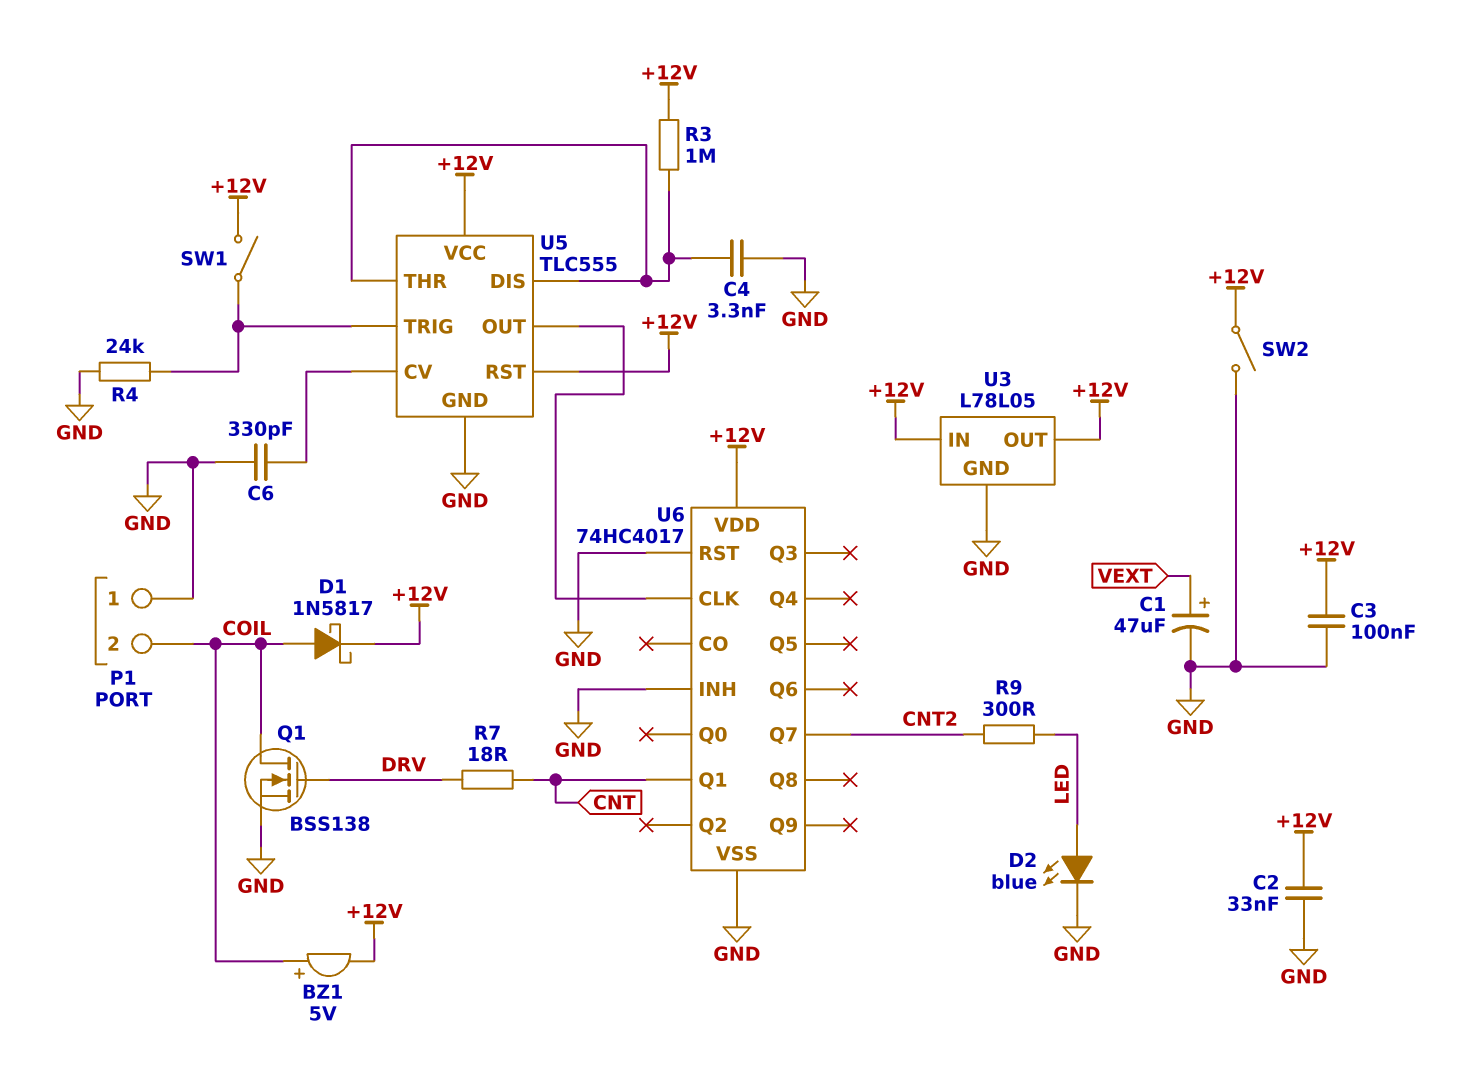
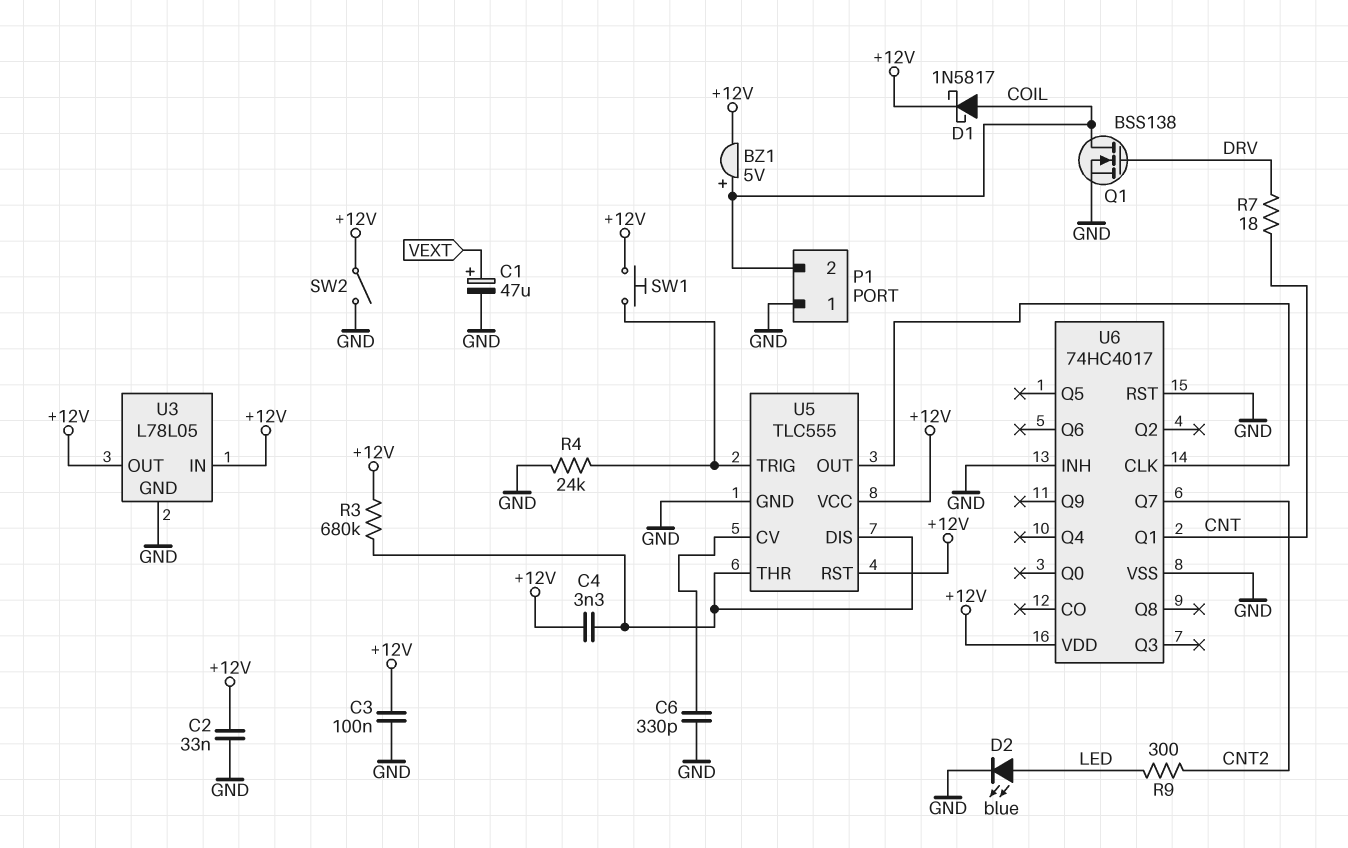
C4: 3.3nF (GND, U5/DIS) -> 3.3nF (+12V, U5/DIS)
R3: 1M (+12V, U5/DIS) -> 680k (+12V, U5/DIS)
SW1: switch (+12V, U5/TRIG) -> button (+12V, U5/TRIG)

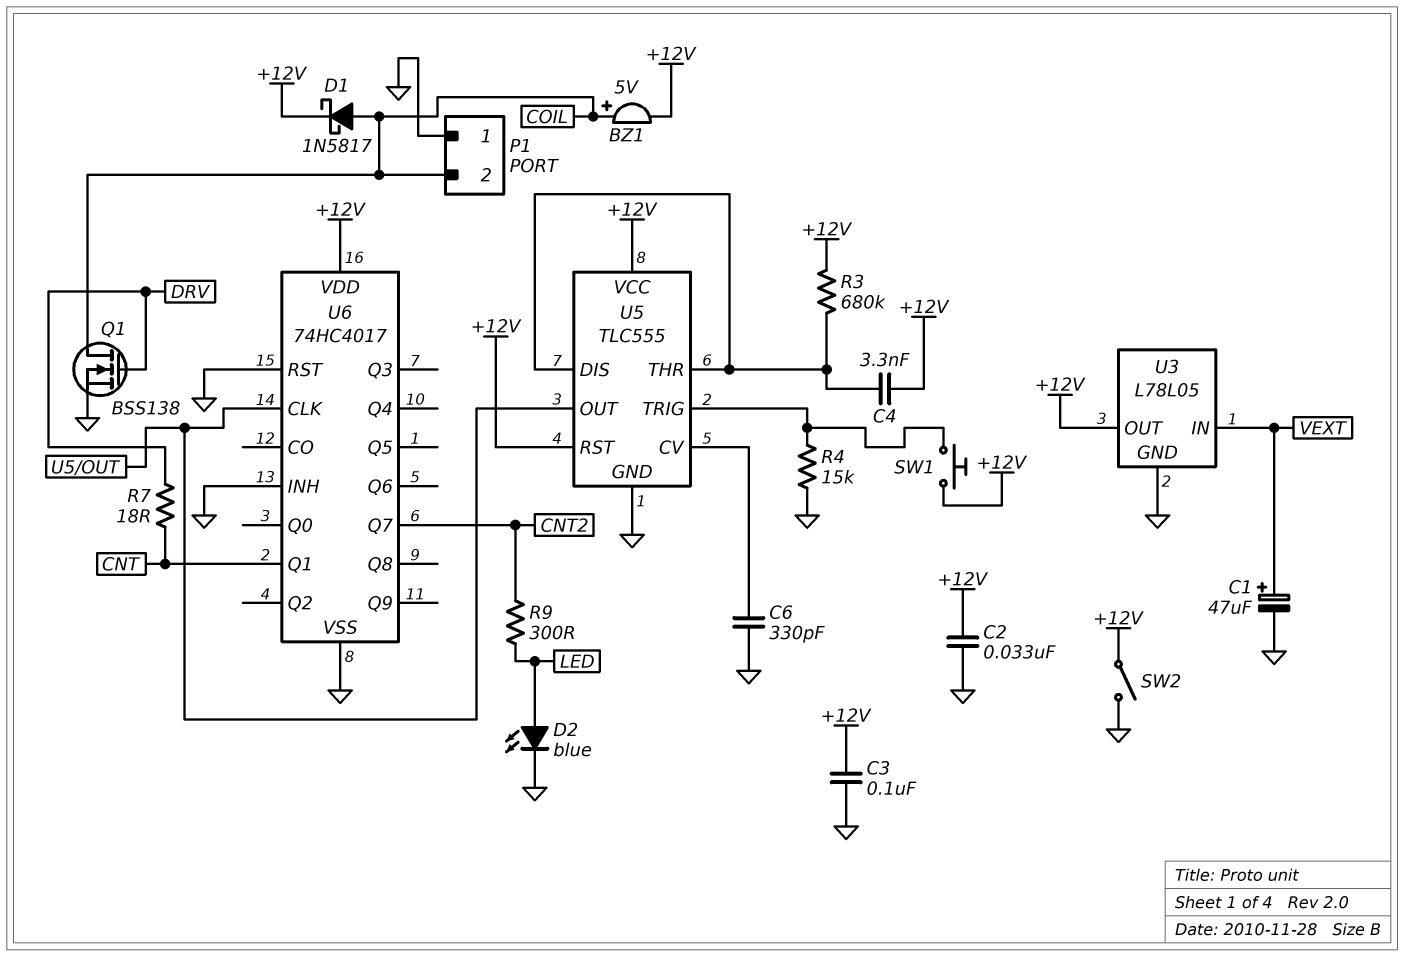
R4: 24k (GND, U5/TRIG) -> 15k (GND, U5/TRIG)
U3 pin IN: +12V -> VEXT

